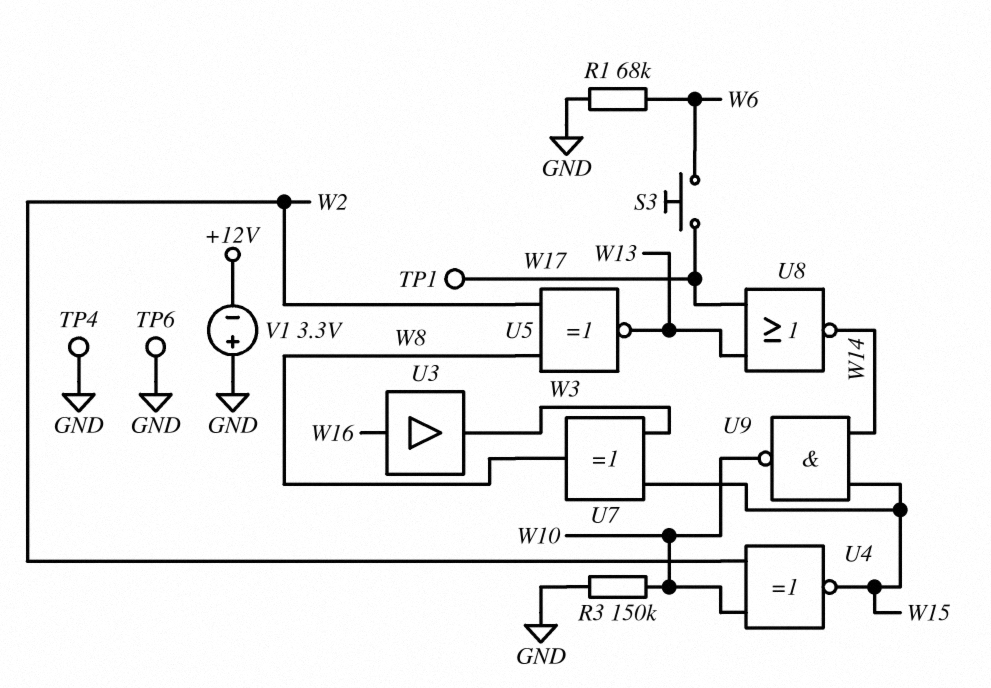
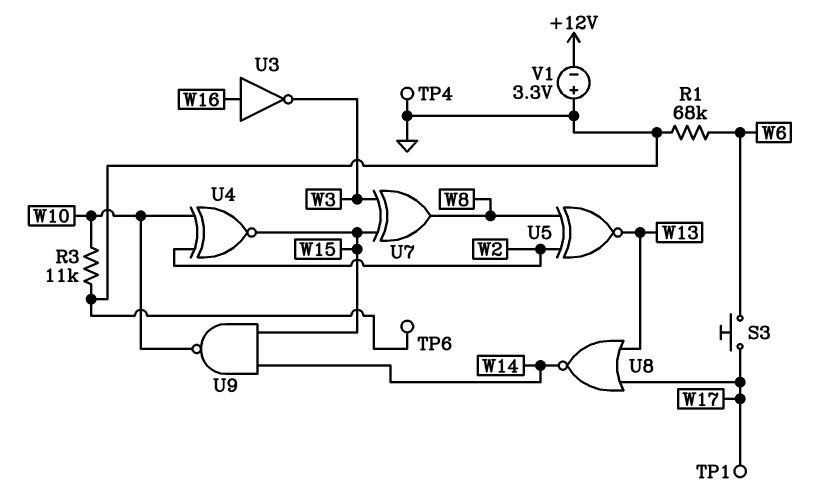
R3: 150k (GND, W10) -> 11k (GND, W10)
U3: buffer (in W16, out W3) -> NOT (in W16, out W3)

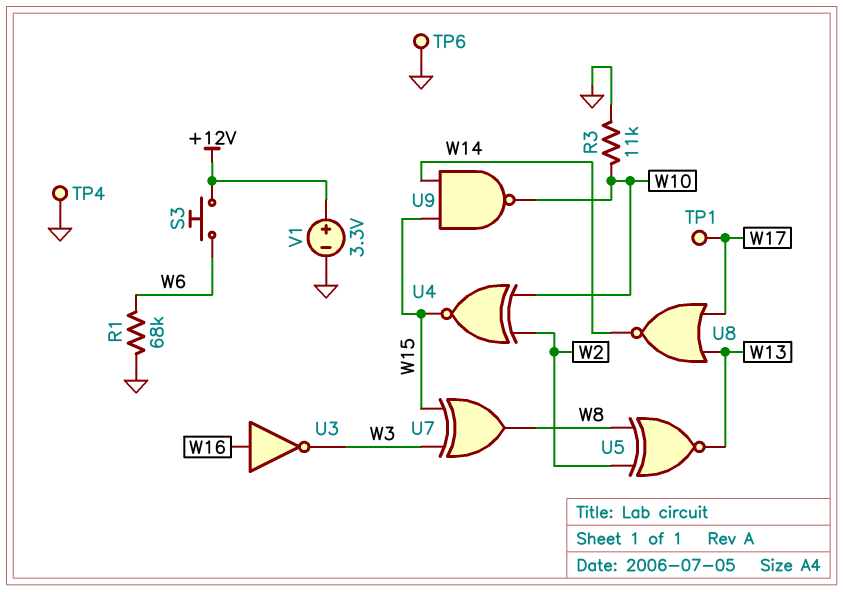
S3: button (W6, W17) -> button (+12V, W6)
V1: 3.3V (plus GND, minus +12V) -> 3.3V (plus +12V, minus GND)

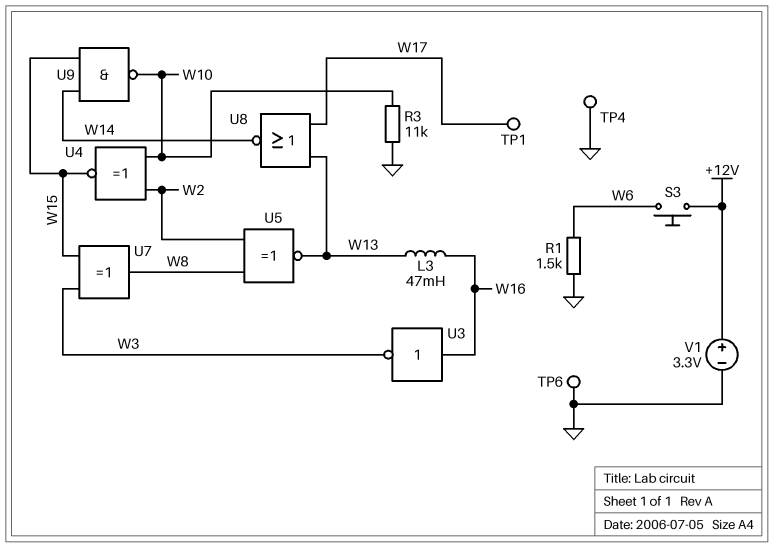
L3: none -> 47mH (W13, W16)
R1: 68k (GND, W6) -> 1.5k (GND, W6)

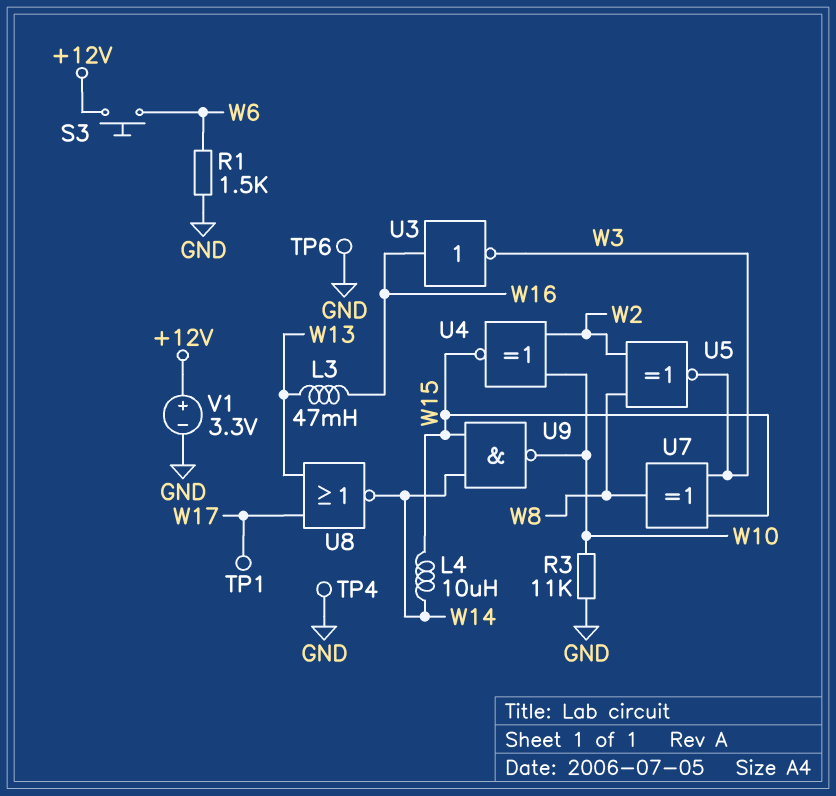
L4: none -> 10uH (W14, W15)
U5: XNOR (in W2, in W8, out W13) -> XNOR (in W2, in W8, out W3)

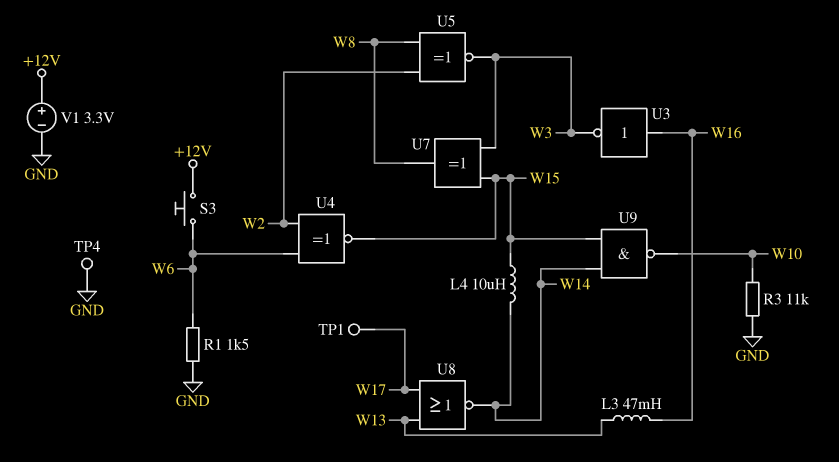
TP6: test point (GND) -> none
U4: XNOR (in W2, in W10, out W15) -> XNOR (in W2, in W6, out W15)

